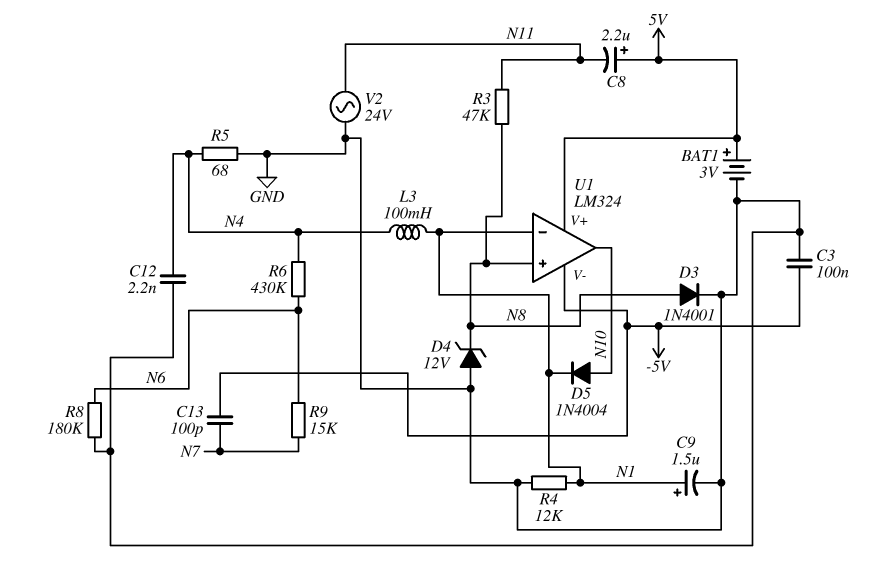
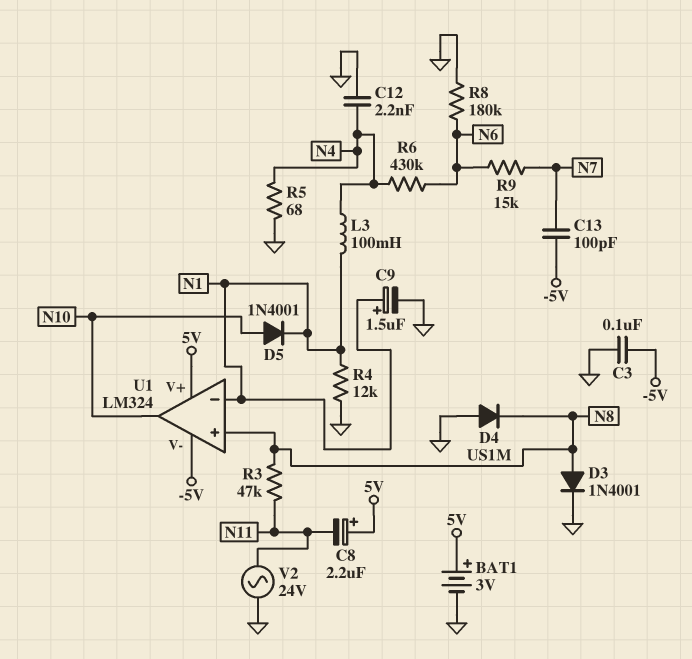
D4: zener 12V (A GND, K N8) -> diode US1M (A GND, K N8)
D5: diode 1N4004 (A N10, K N1) -> diode 1N4001 (A N10, K N1)

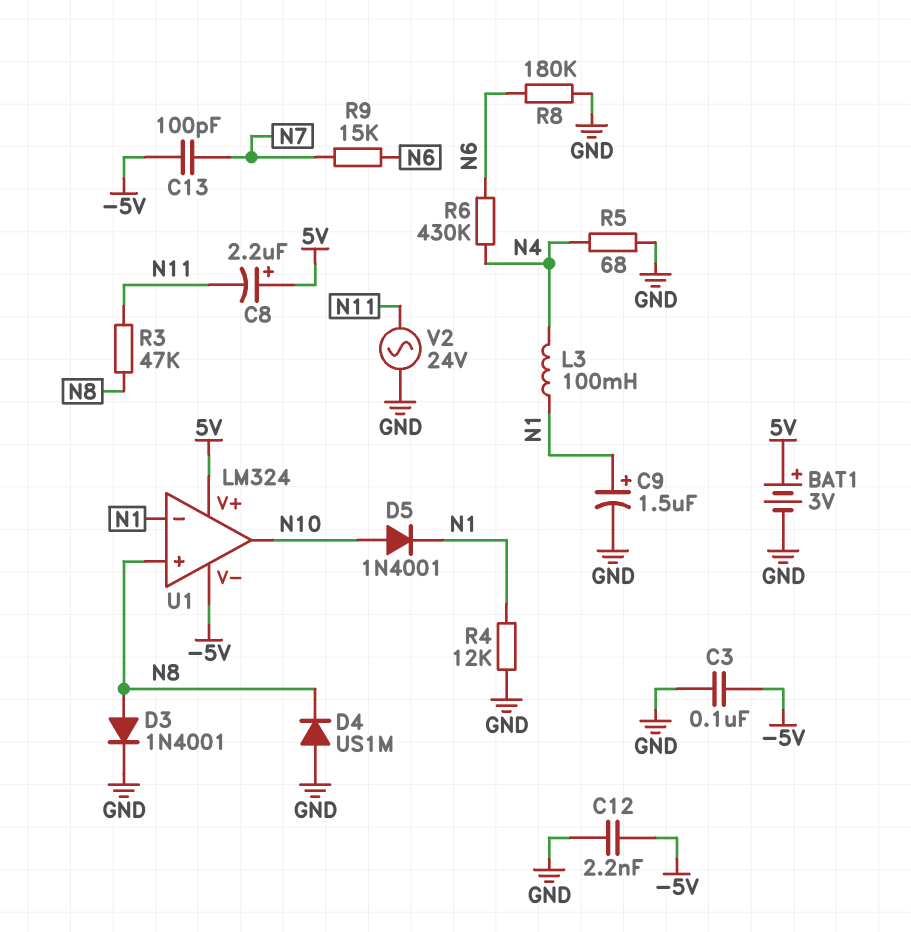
C12: 2.2nF (GND, N4) -> 2.2nF (-5V, GND)

